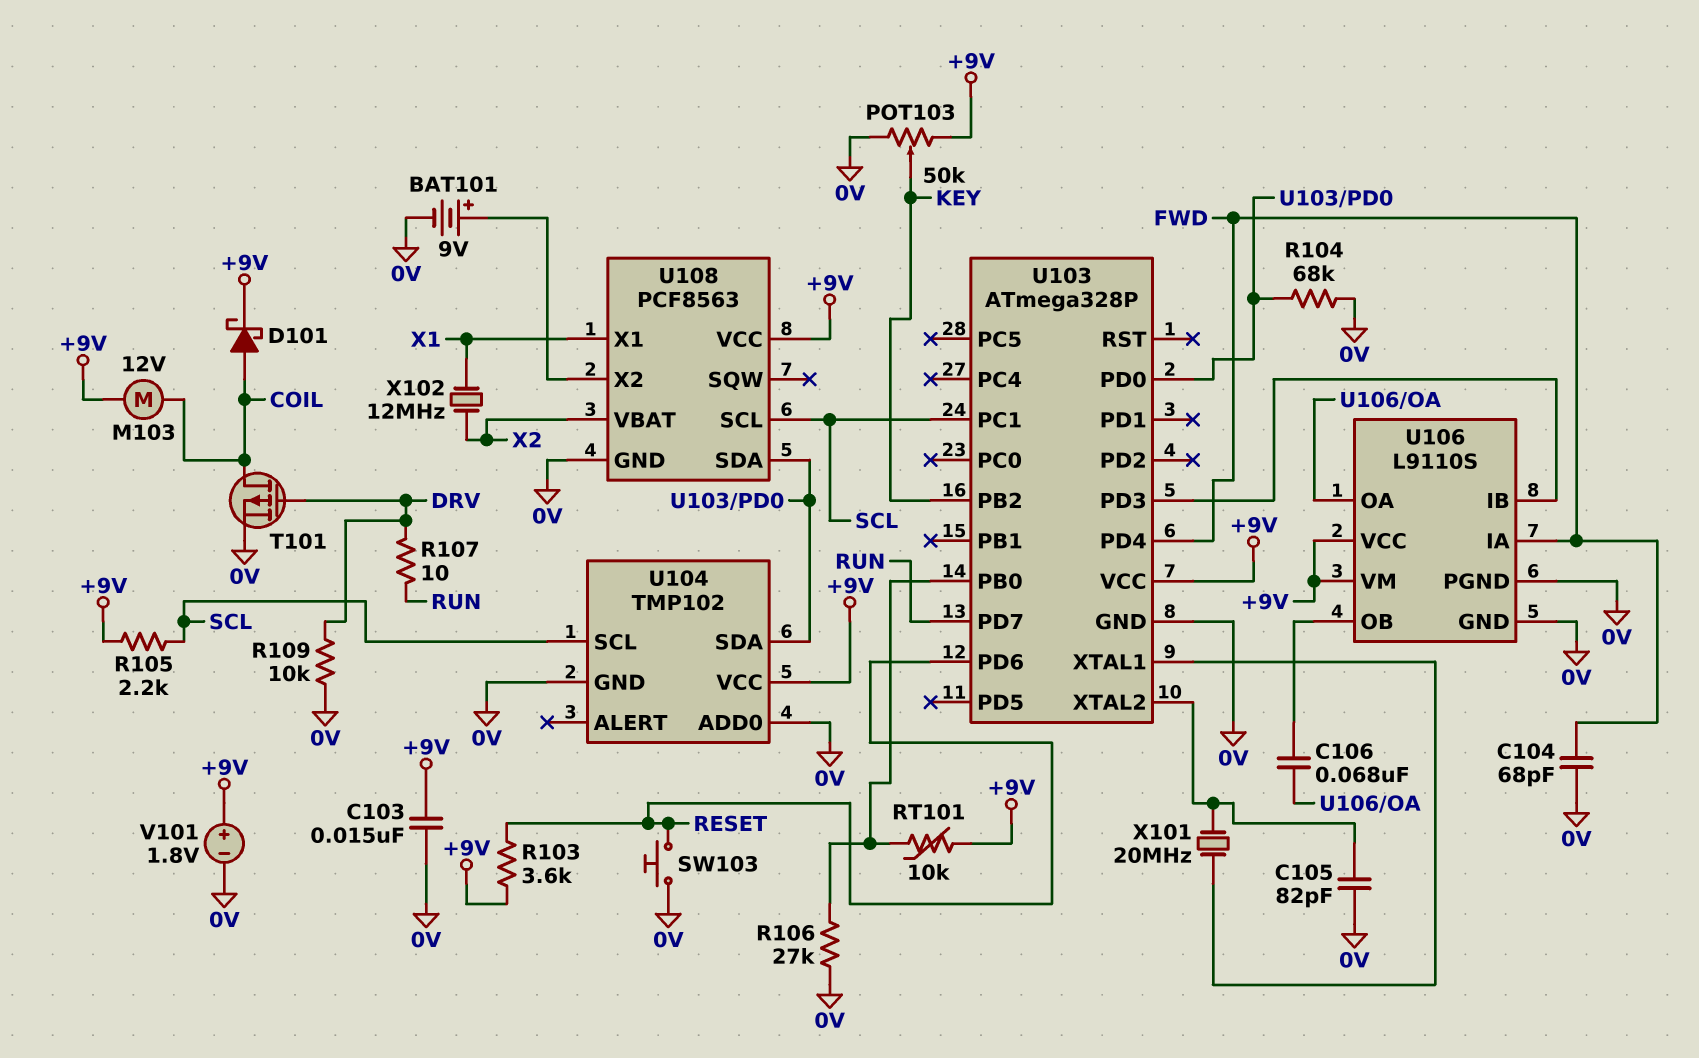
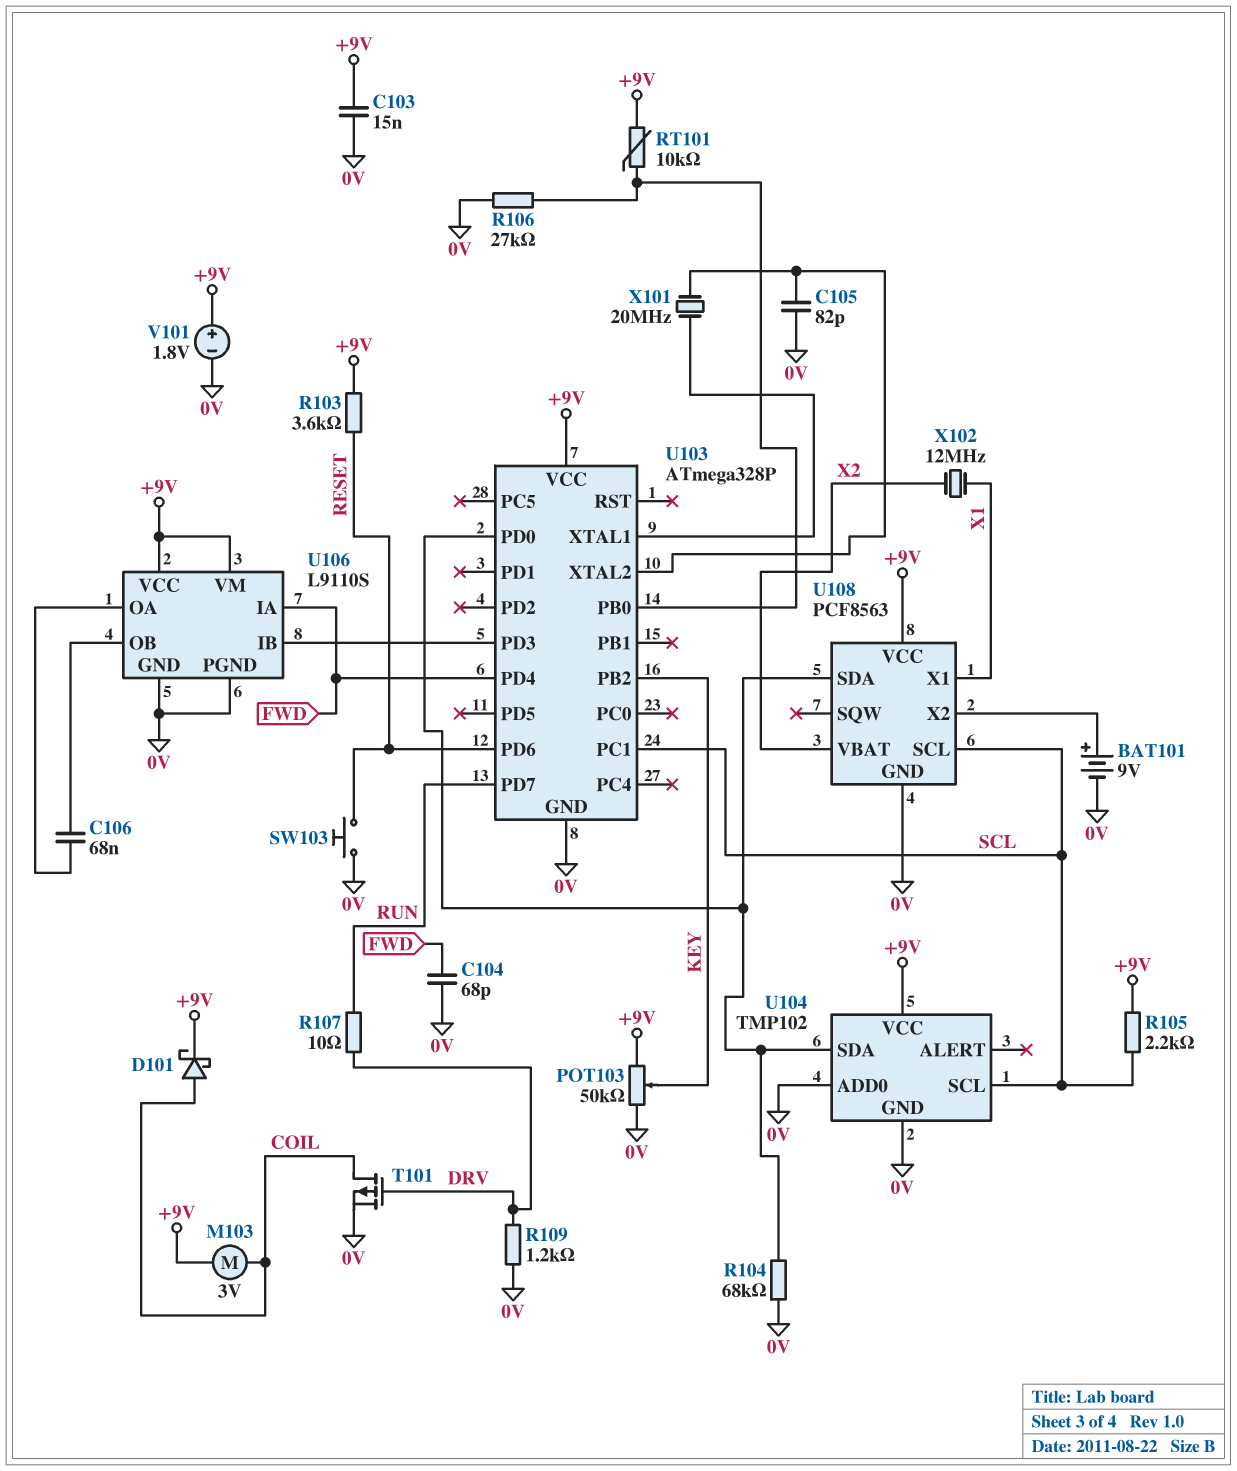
M103: motor 12V (+9V, COIL) -> motor 3V (+9V, COIL)
R109: 10k (0V, DRV) -> 1.2k (0V, DRV)

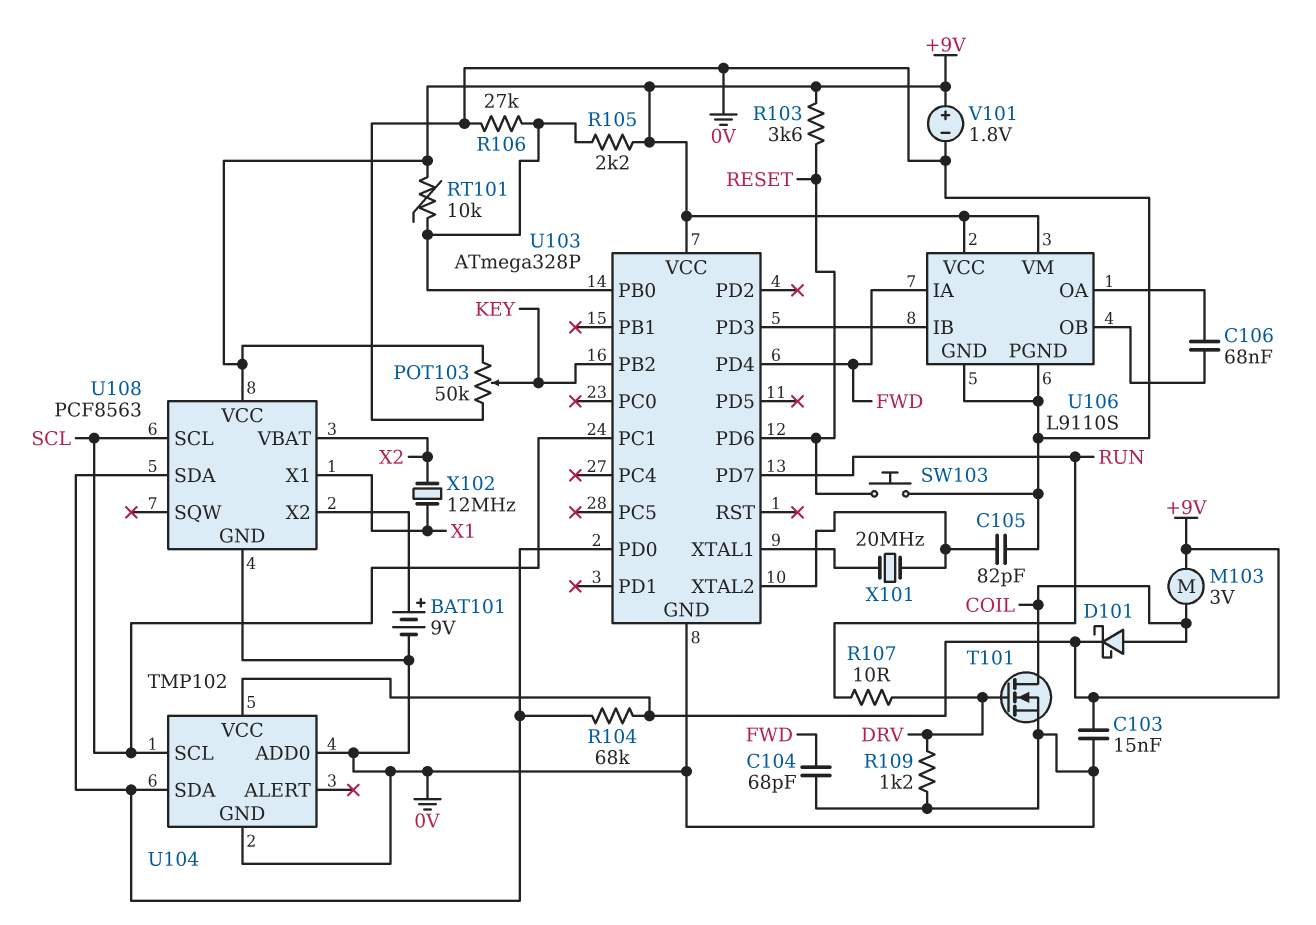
R104: 68k (0V, U103/PD0) -> 68k (+9V, U103/PD0)
R105: 2.2k (+9V, SCL) -> 2.2k (+9V, U103/PB0)
T101: PMOS (G DRV, D COIL, S 0V) -> NMOS (G DRV, D COIL, S 0V)

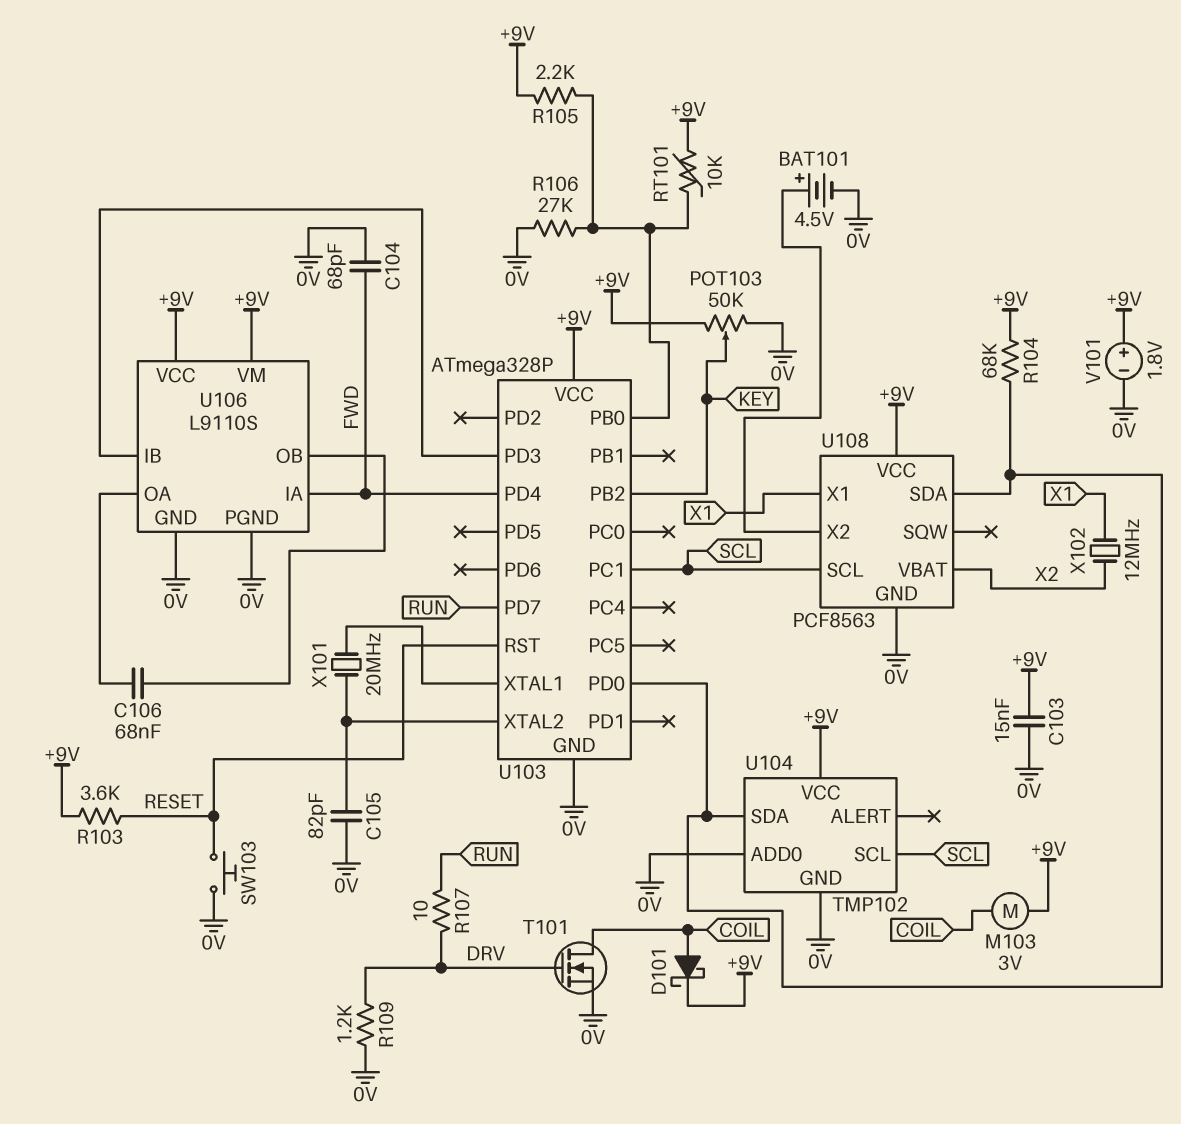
BAT101: 9V (plus U108/X2, minus 0V) -> 4.5V (plus U108/X2, minus 0V)
U103 pin PD6: RESET -> none
U103 pin RST: none -> RESET

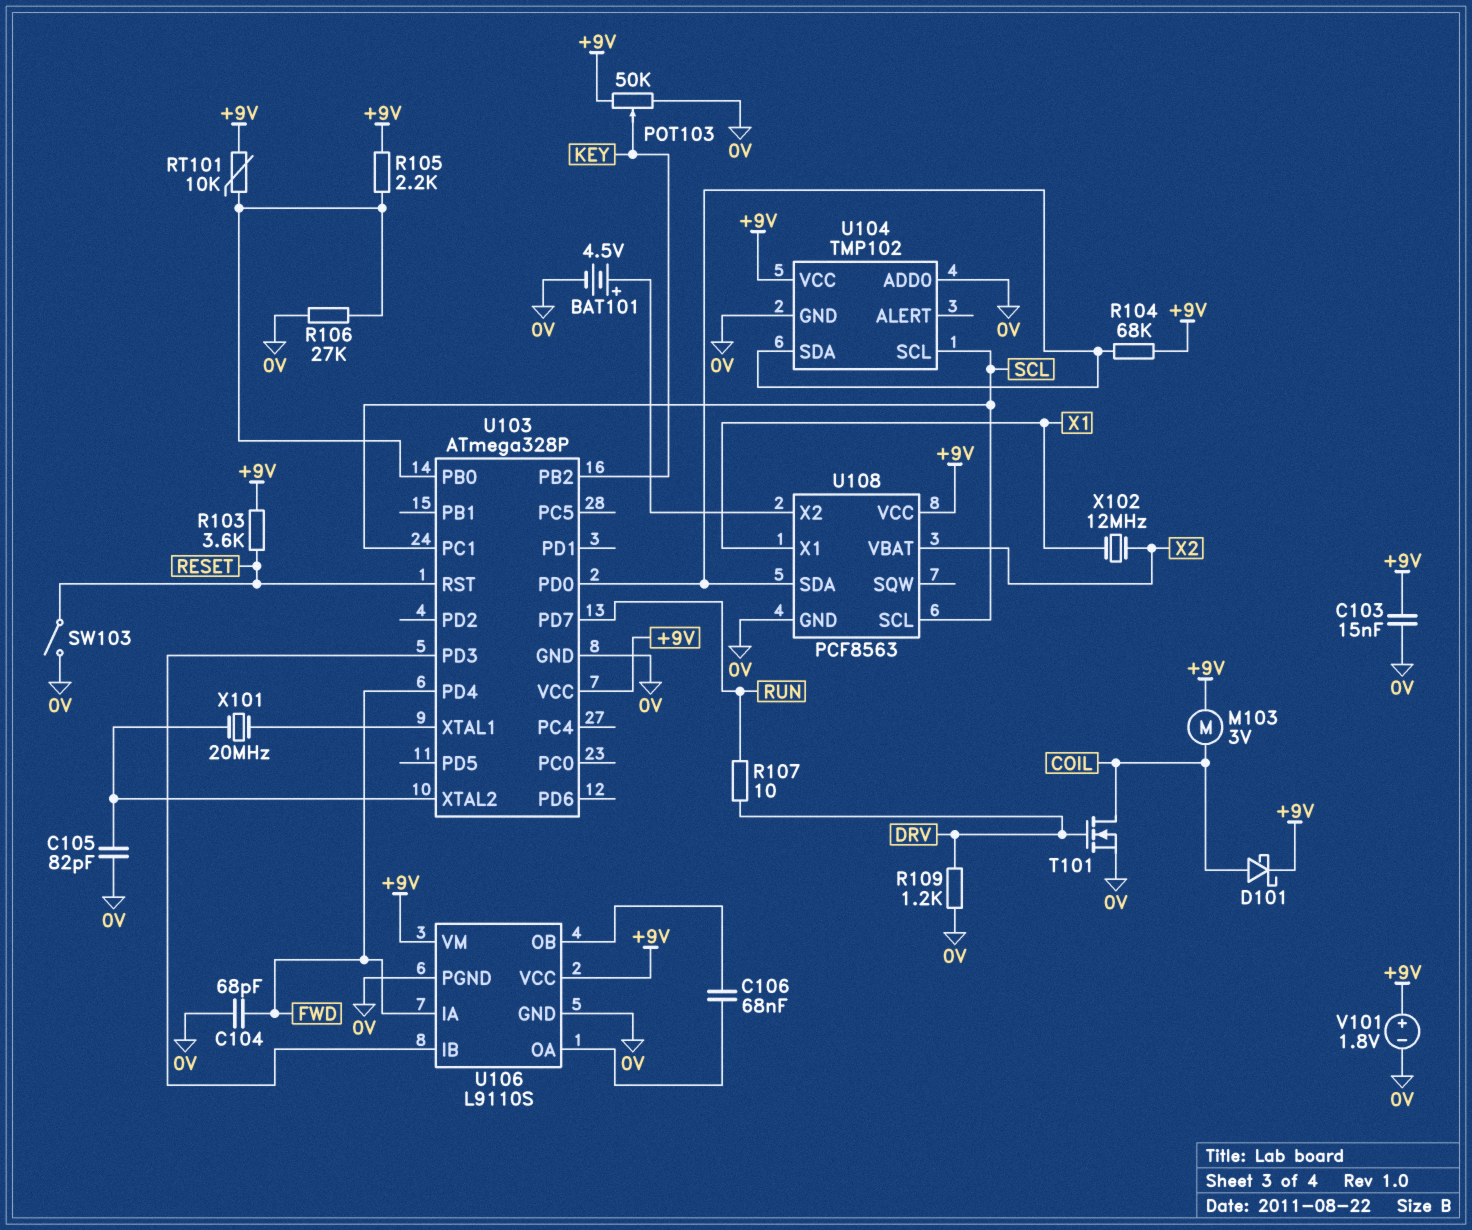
SW103: button (0V, RESET) -> switch (0V, RESET)

